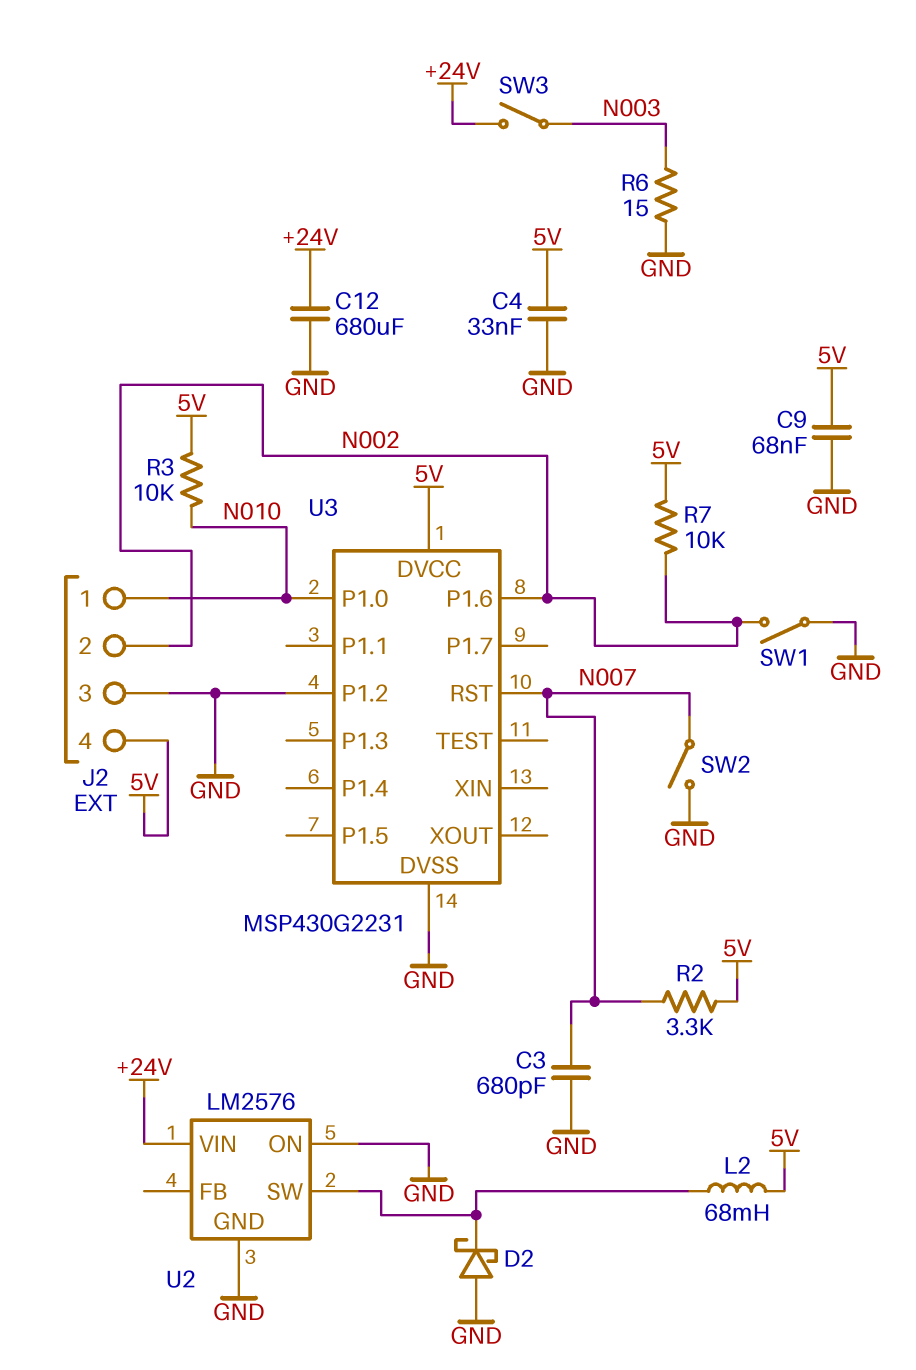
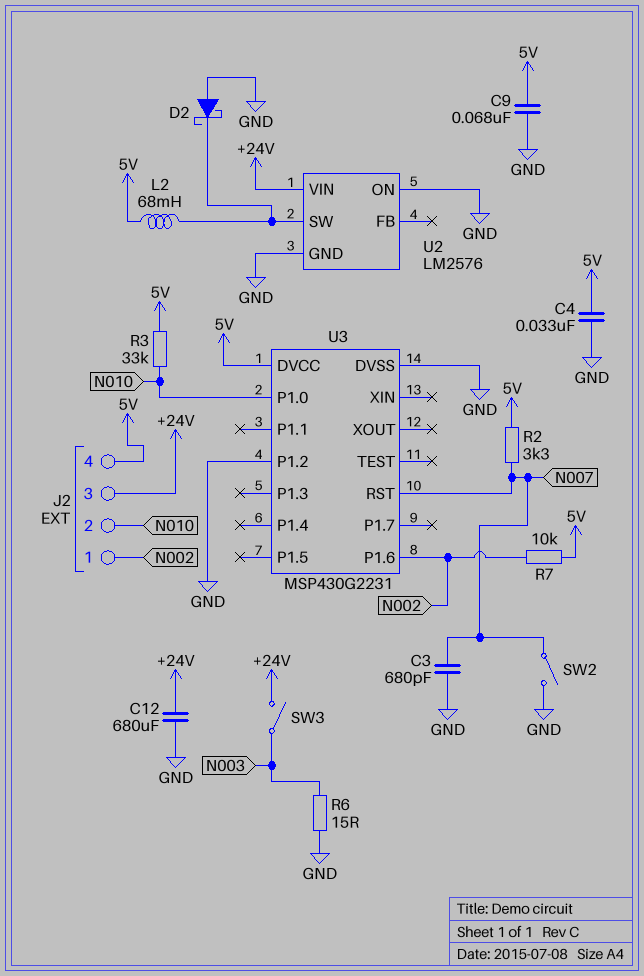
J2 pin 1: N010 -> N002
J2 pin 2: N002 -> N010
J2 pin 3: GND -> +24V
R3: 10k (5V, N010) -> 33k (5V, N010)
SW1: switch (GND, N002) -> none

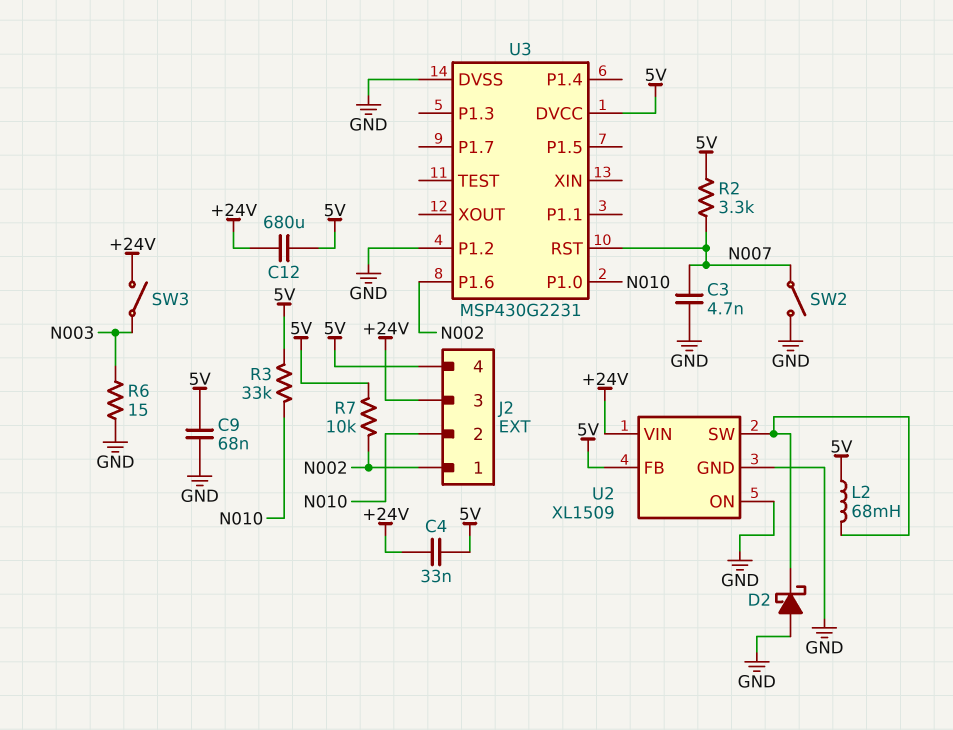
C3: 680pF (GND, N007) -> 4.7nF (GND, N007)
C4: 33nF (5V, GND) -> 33nF (+24V, 5V)
C12: 680uF (+24V, GND) -> 680uF (+24V, 5V)
U2: LM2576 -> XL1509
U2 pin FB: none -> 5V

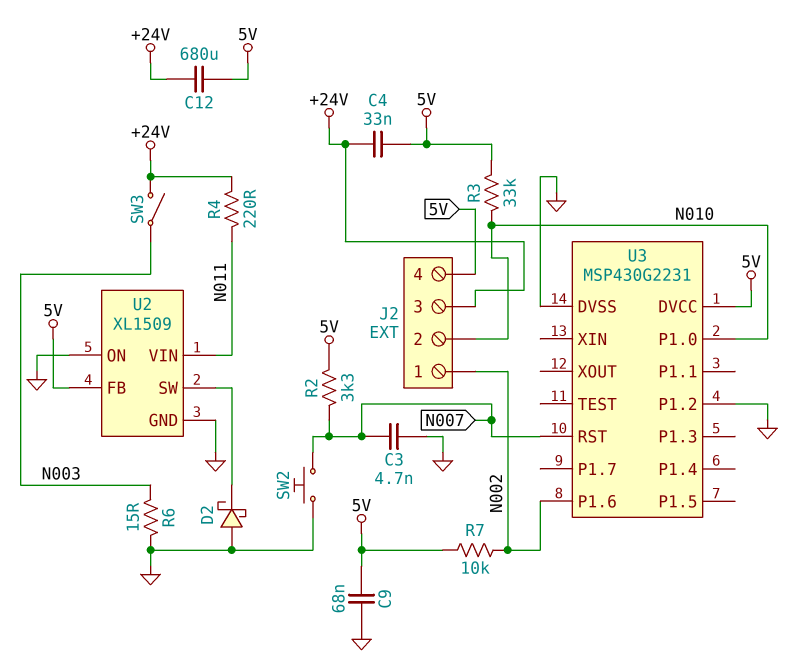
L2: 68mH (5V, U2/SW) -> none
R4: none -> 220 (+24V, N011)
SW2: switch (GND, N007) -> button (GND, N007)
U2 pin VIN: +24V -> N011

